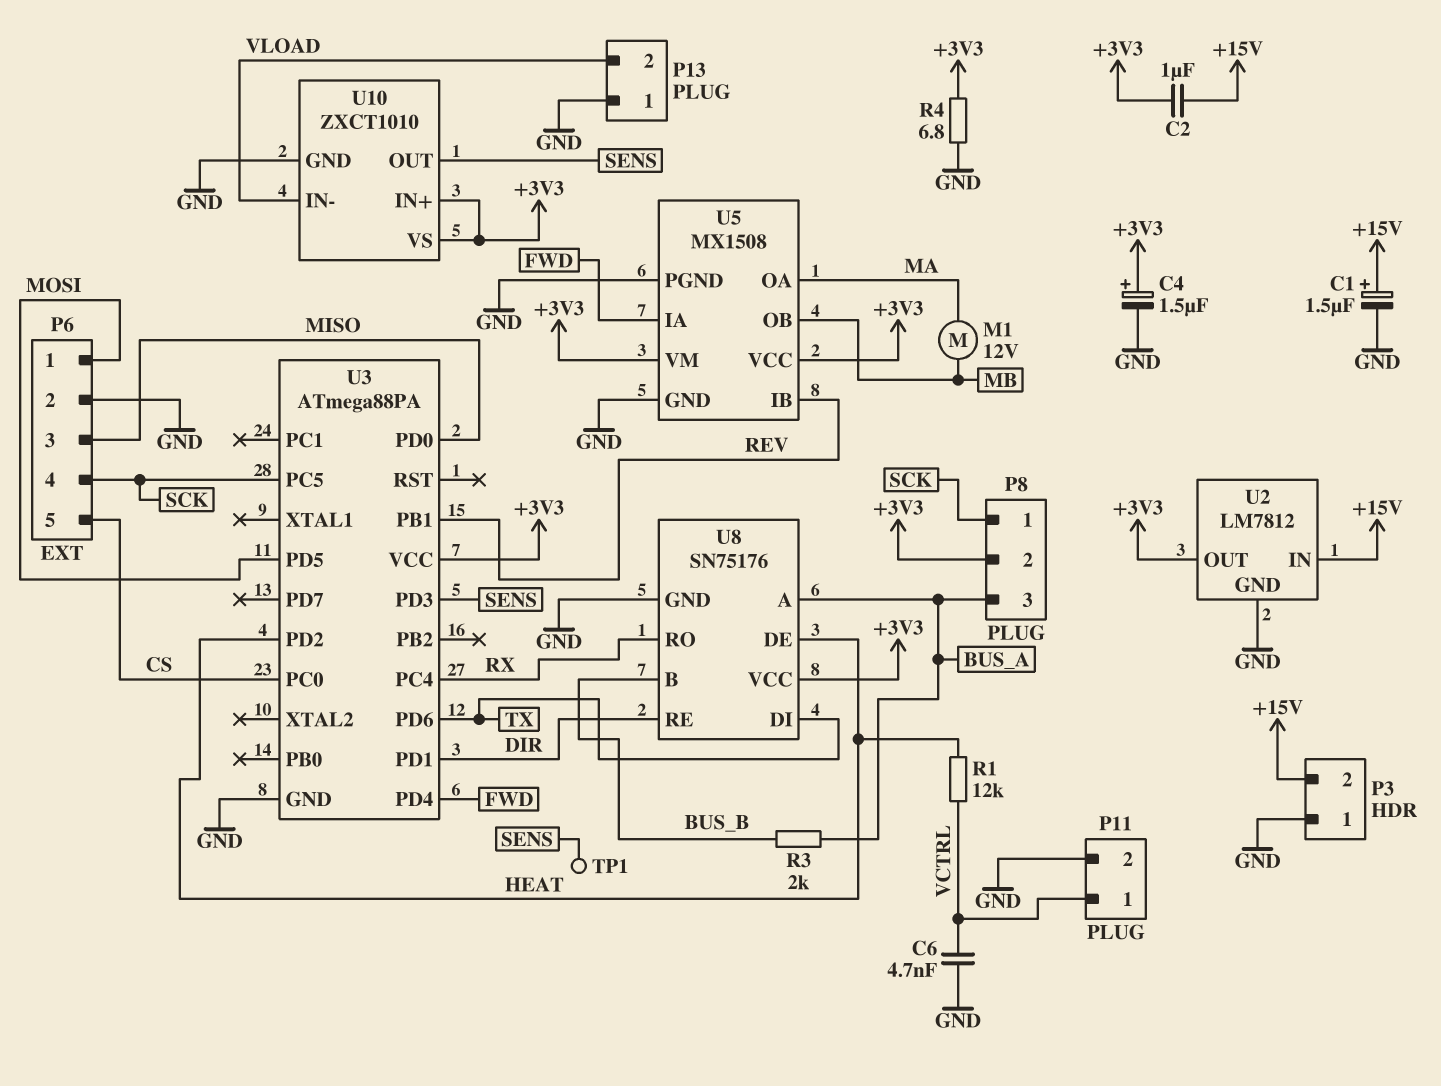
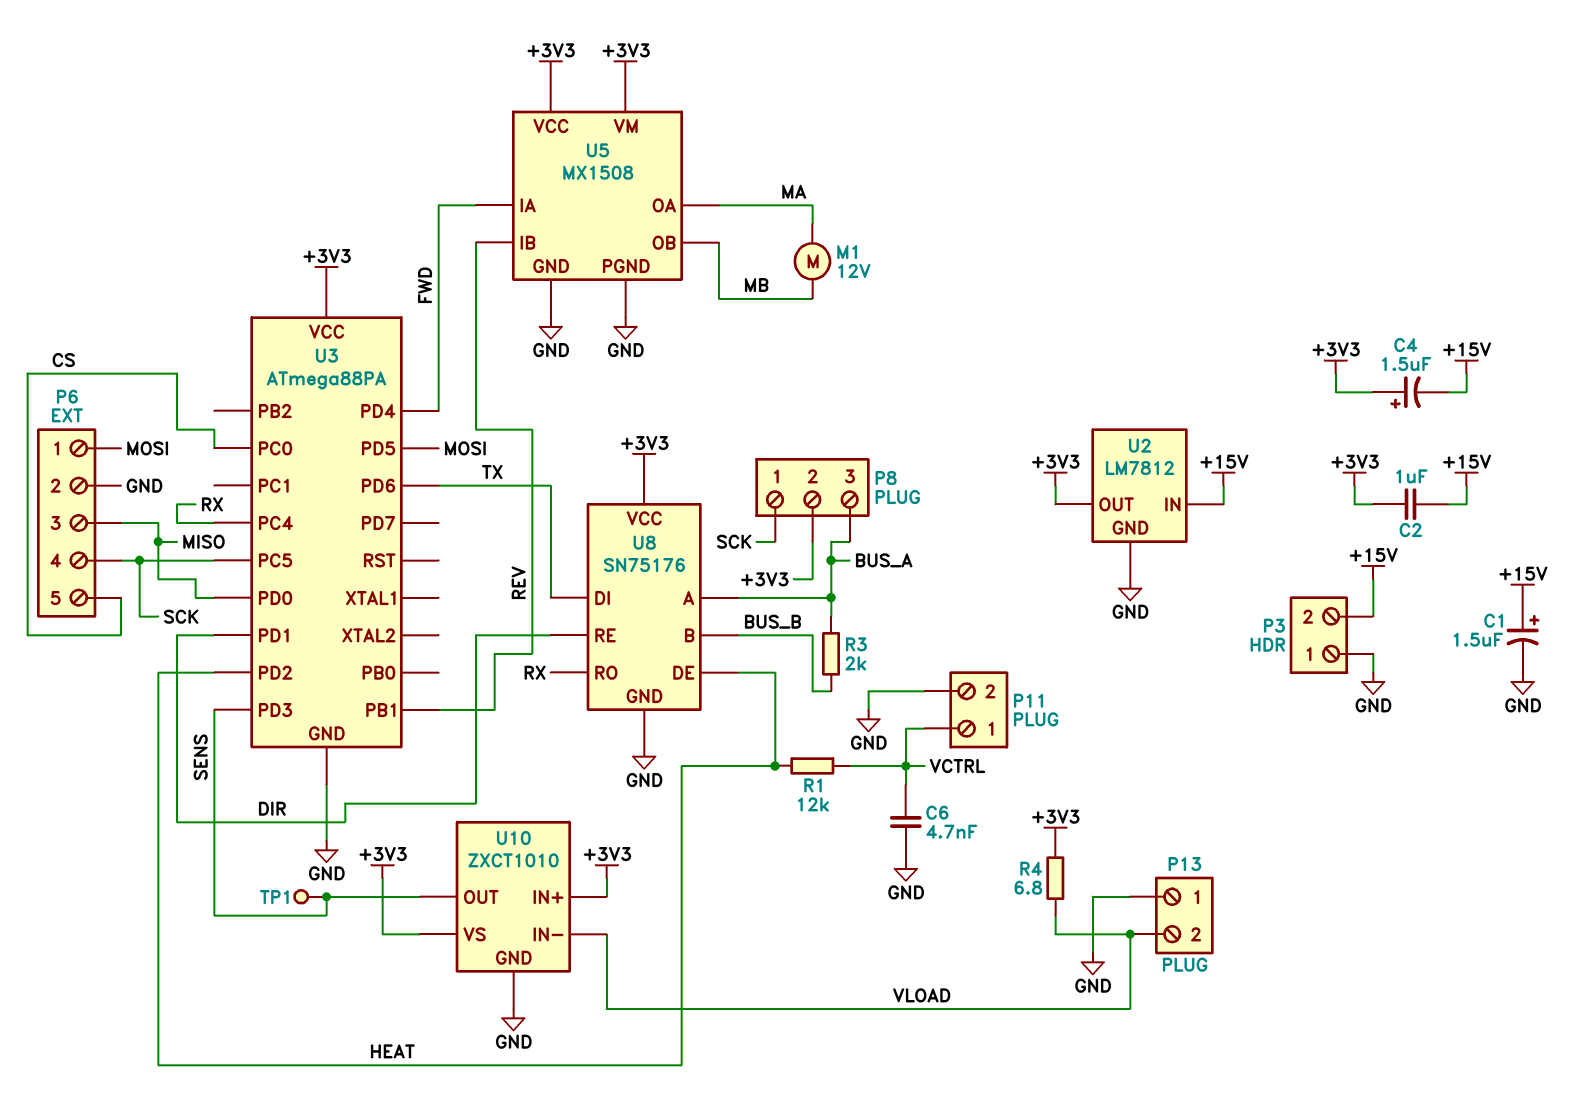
C4: 1.5uF (plus +3V3, minus GND) -> 1.5uF (plus +3V3, minus +15V)
R4: 6.8 (+3V3, GND) -> 6.8 (+3V3, VLOAD)

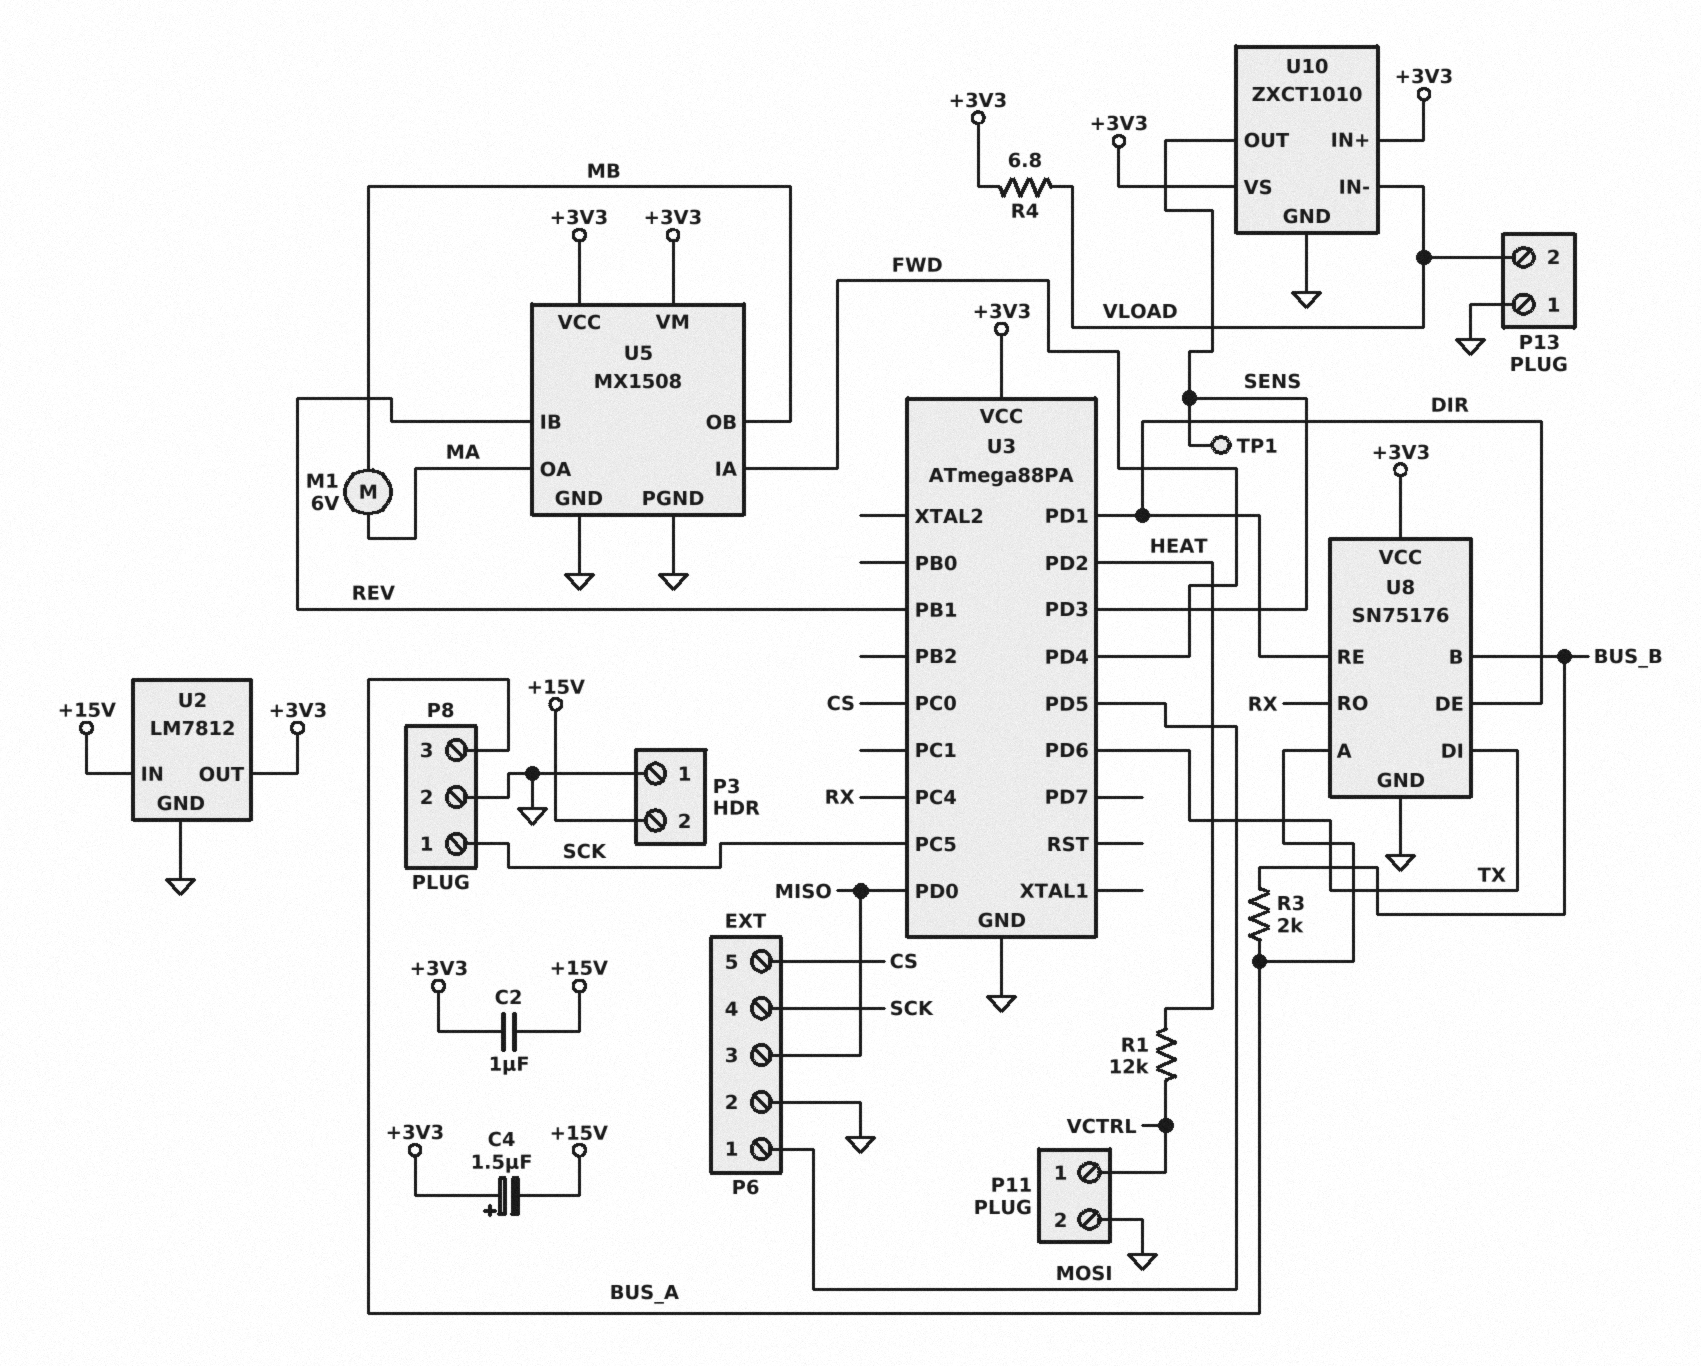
C1: 1.5uF (plus +15V, minus GND) -> none
C6: 4.7nF (GND, VCTRL) -> none
M1: motor 12V (MA, MB) -> motor 6V (MA, MB)
P8 pin 2: +3V3 -> GND
U8 pin DE: HEAT -> DIR

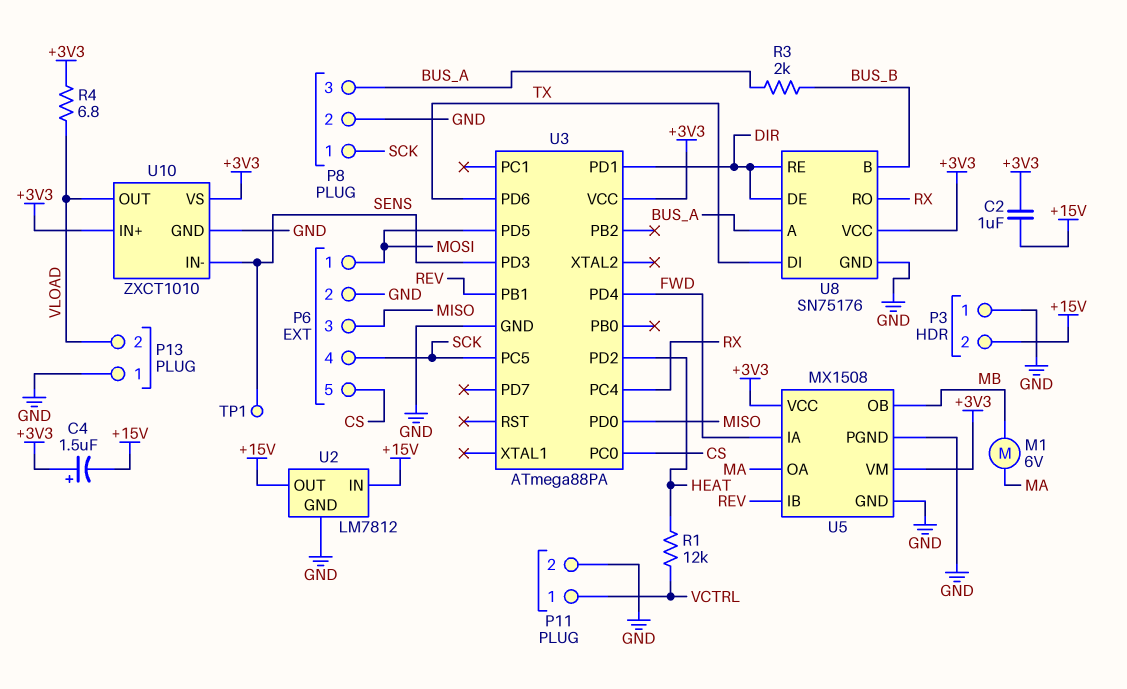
U2 pin OUT: +3V3 -> +15V
U10 pin IN-: VLOAD -> SENS
U10 pin OUT: SENS -> VLOAD

